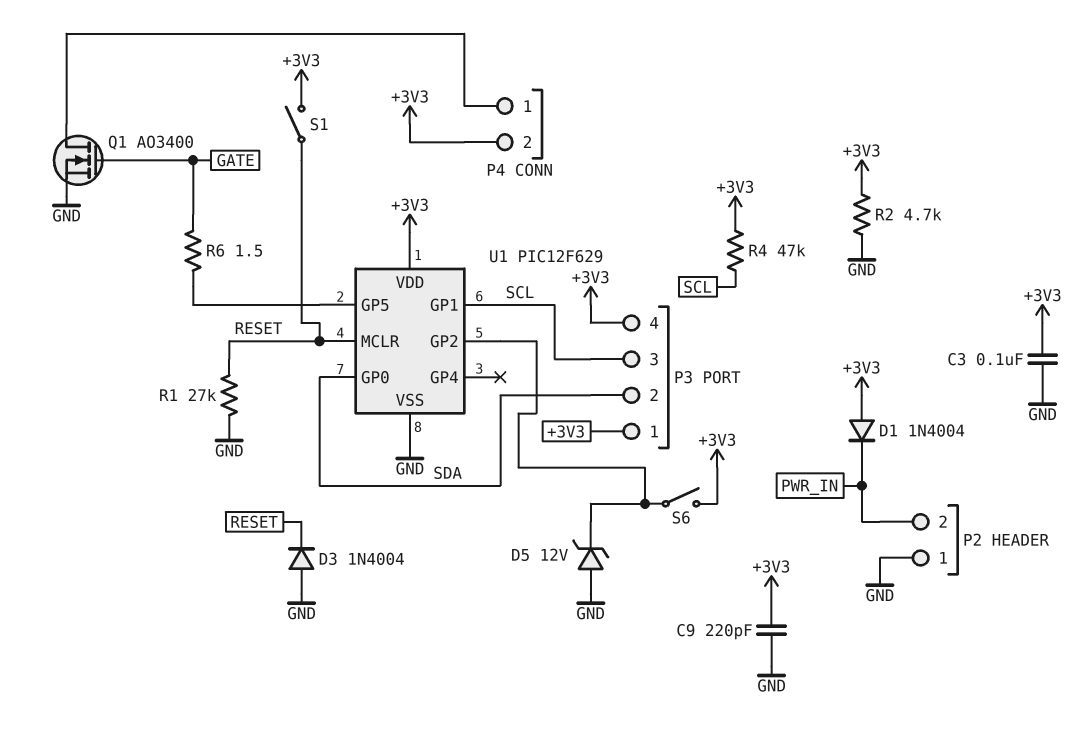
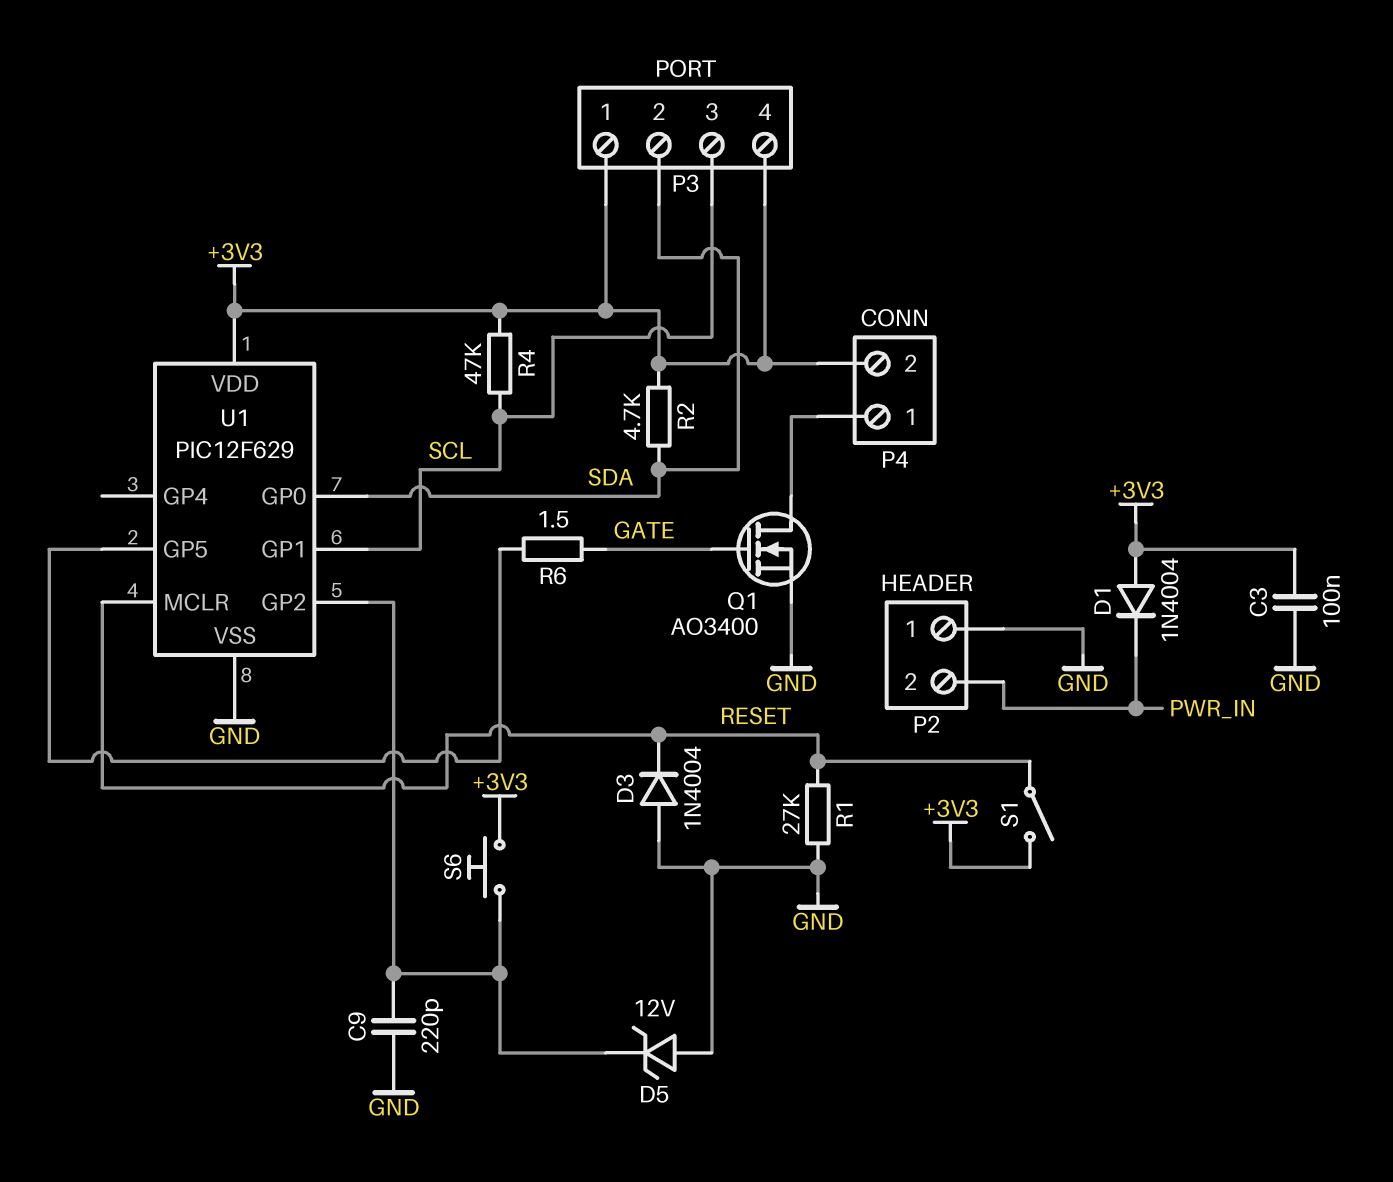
C9: 220pF (+3V3, GND) -> 220pF (GND, U1/GP2)
R2: 4.7k (+3V3, GND) -> 4.7k (+3V3, SDA)
S6: switch (+3V3, U1/GP2) -> button (+3V3, U1/GP2)

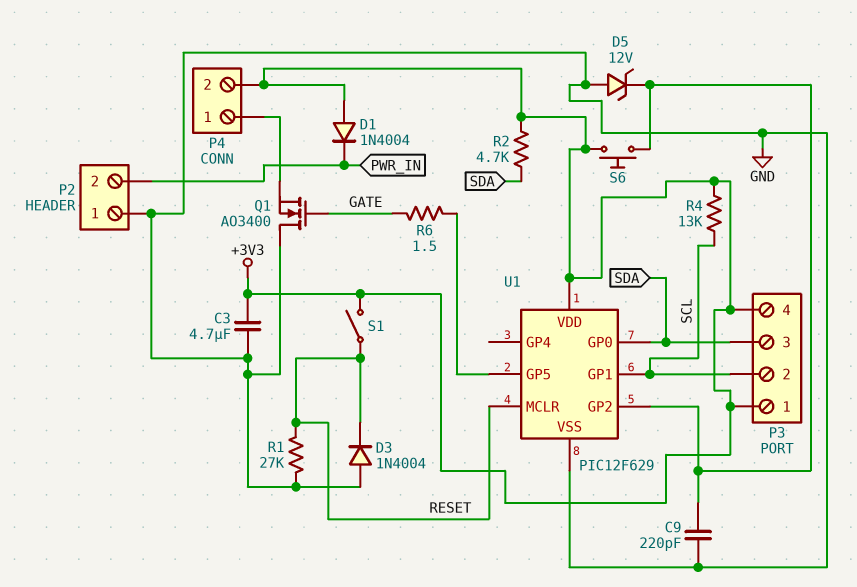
C3: 100nF (+3V3, GND) -> 4.7uF (+3V3, GND)
P3 pin 2: SDA -> SCL
P3 pin 3: SCL -> SDA
Q1: NMOS AO3400 (G GATE, D P4/1, S GND) -> NMOS AO3400 (G GATE, D GND, S P4/1)
R4: 47k (+3V3, SCL) -> 13k (+3V3, SCL)

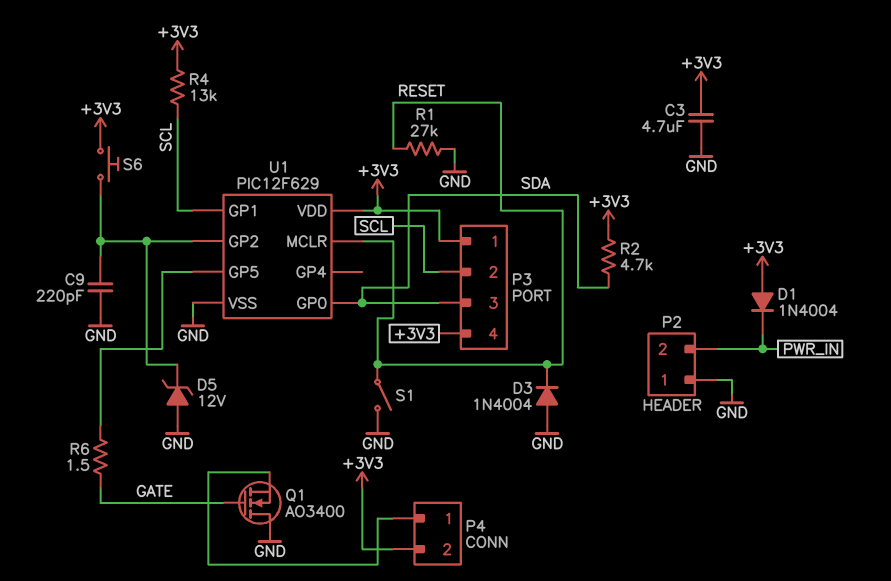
S1: switch (+3V3, RESET) -> switch (GND, RESET)

